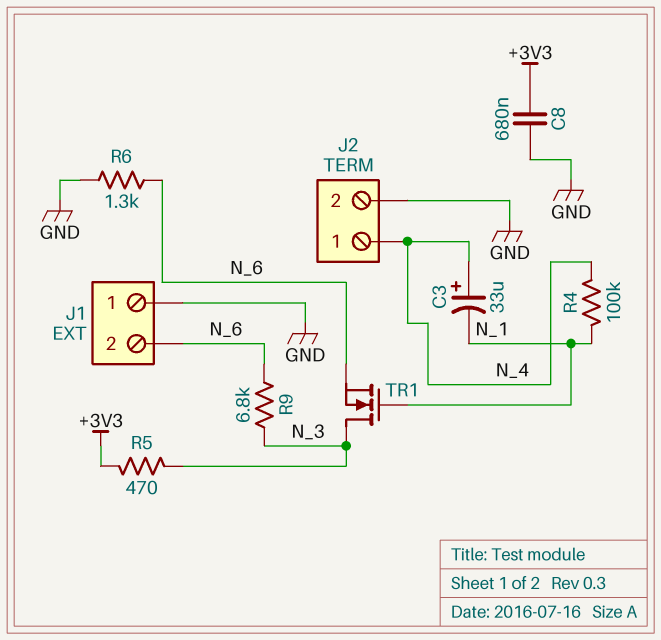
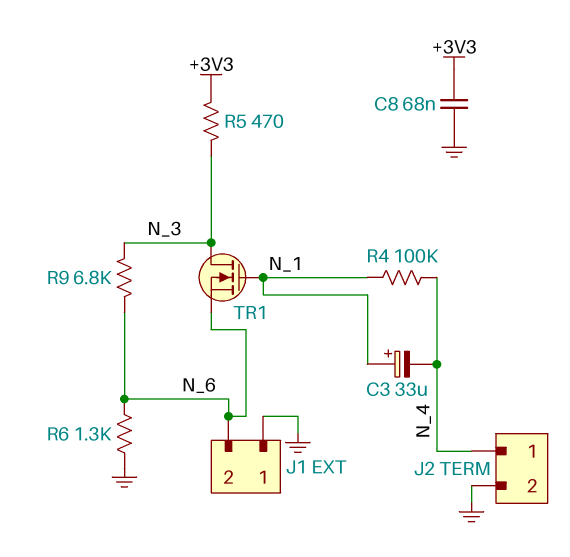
C3: 33uF (plus N_4, minus N_1) -> 33uF (plus N_1, minus N_4)
C8: 680nF (+3V3, GND) -> 68nF (+3V3, GND)

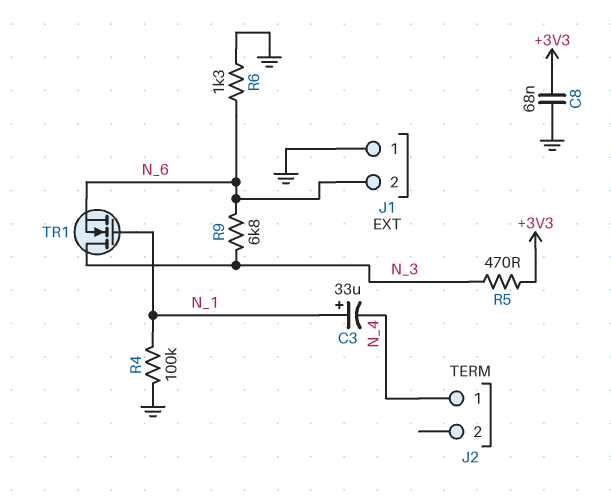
J2 pin 2: GND -> none
R4: 100k (N_1, N_4) -> 100k (GND, N_1)

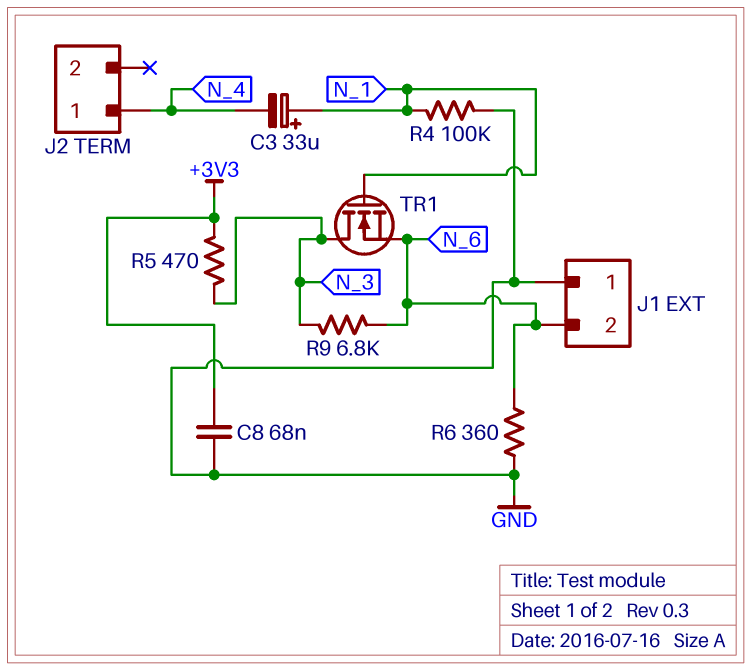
R6: 1.3k (GND, N_6) -> 360 (GND, N_6)

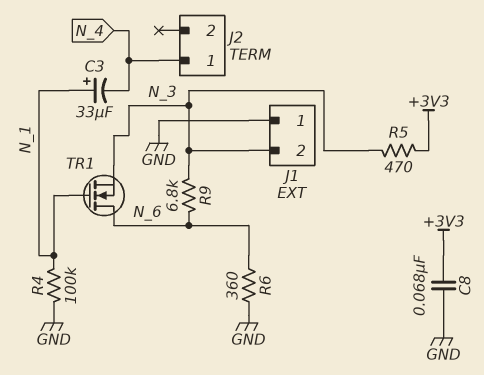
J1 pin 2: N_6 -> N_3
TR1: NMOS (G N_1, D N_3, S N_6) -> NMOS (G N_1, D N_6, S N_3)

